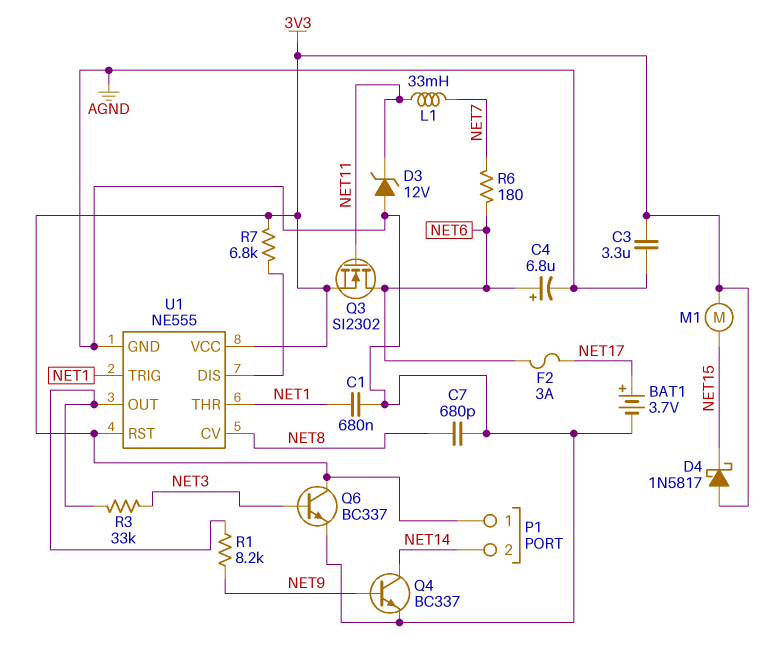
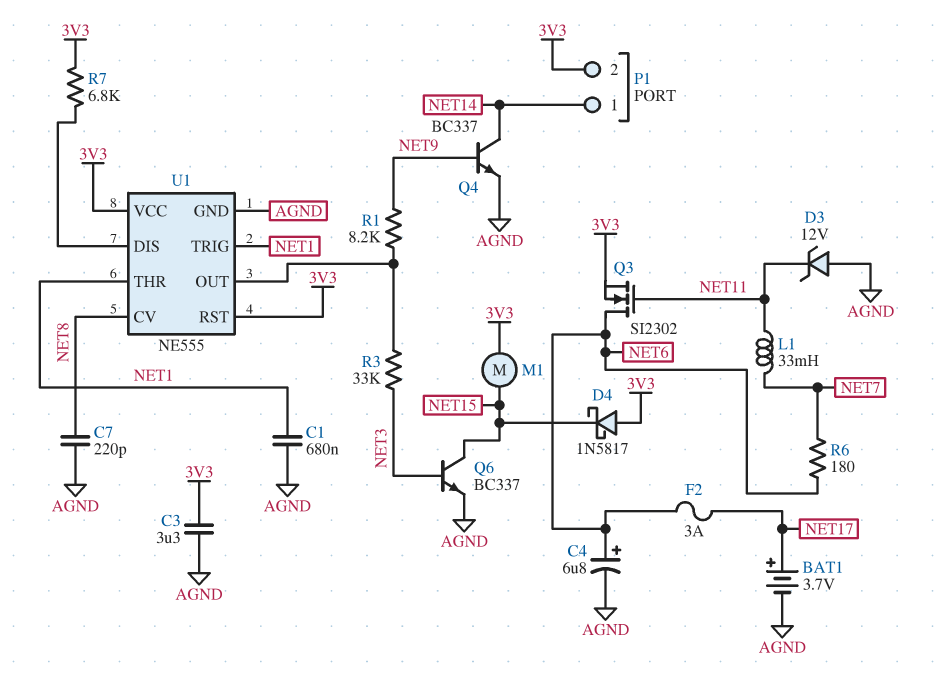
C7: 680pF (AGND, NET8) -> 220pF (AGND, NET8)
P1 pin 1: 3V3 -> NET14
P1 pin 2: NET14 -> 3V3
Q6: NPN BC337 (B NET3, C 3V3, E AGND) -> NPN BC337 (B NET3, C NET15, E AGND)

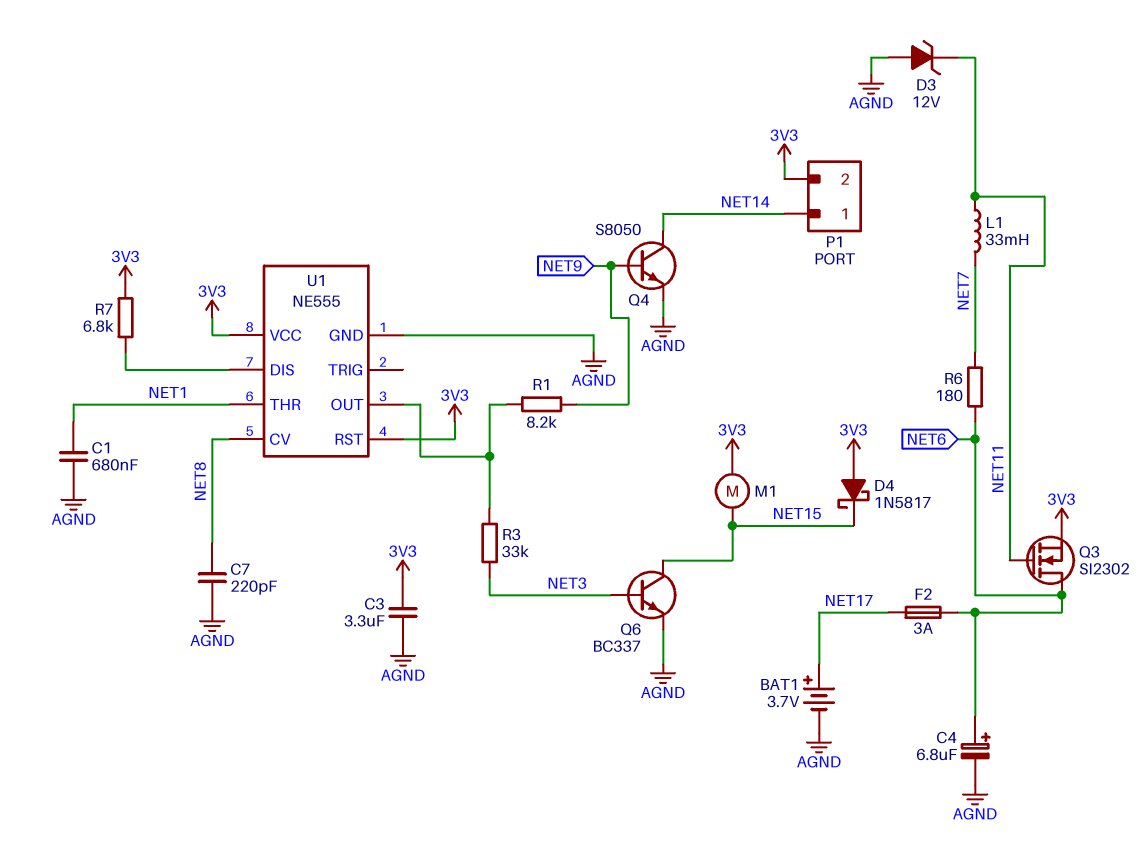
Q4: NPN BC337 (B NET9, C NET14, E AGND) -> NPN S8050 (B NET9, C NET14, E AGND)
U1 pin TRIG: NET1 -> none

